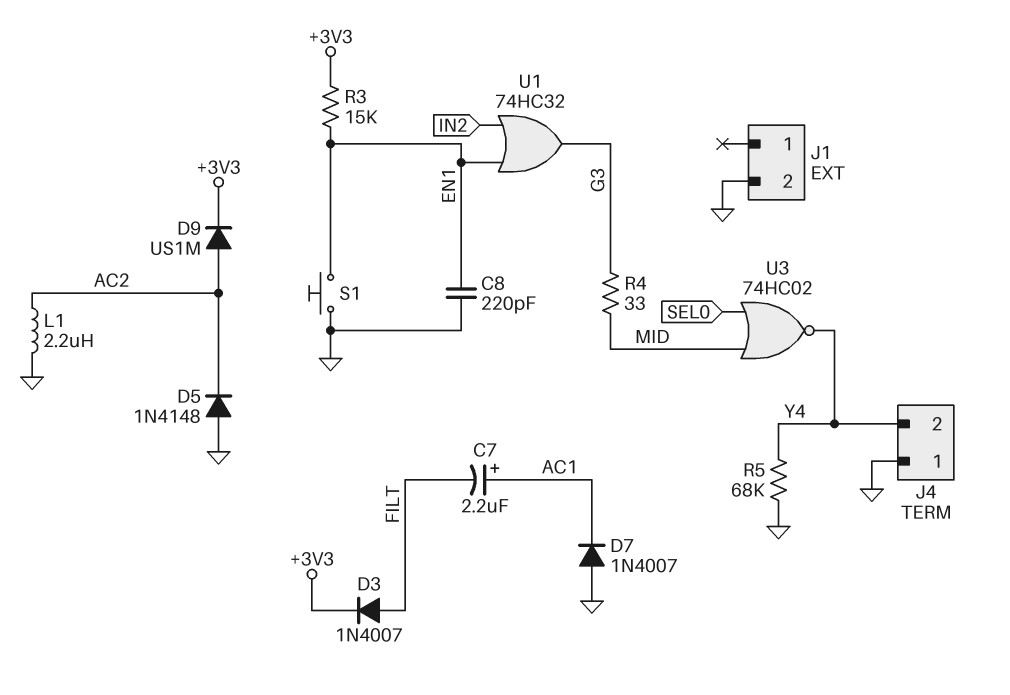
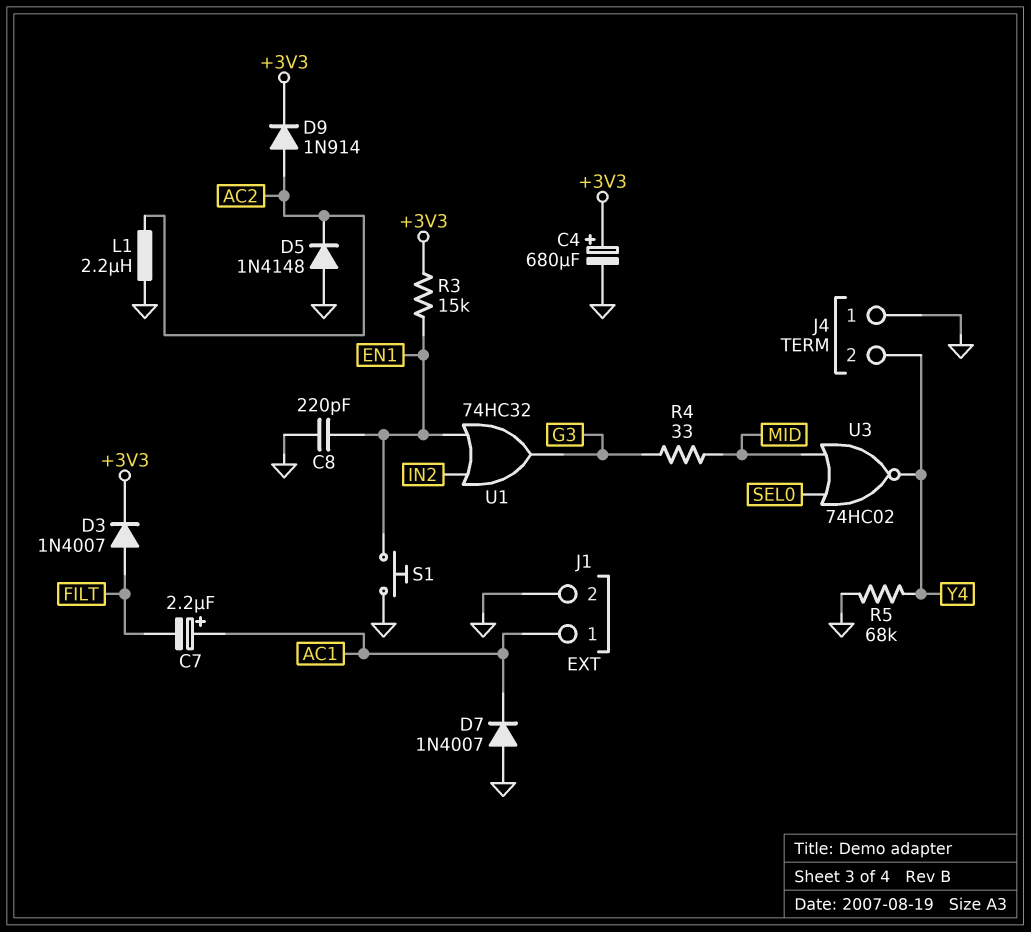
C4: none -> 680uF (plus +3V3, minus GND)
D9: diode US1M (A AC2, K +3V3) -> diode 1N914 (A AC2, K +3V3)
J1 pin 1: none -> AC1

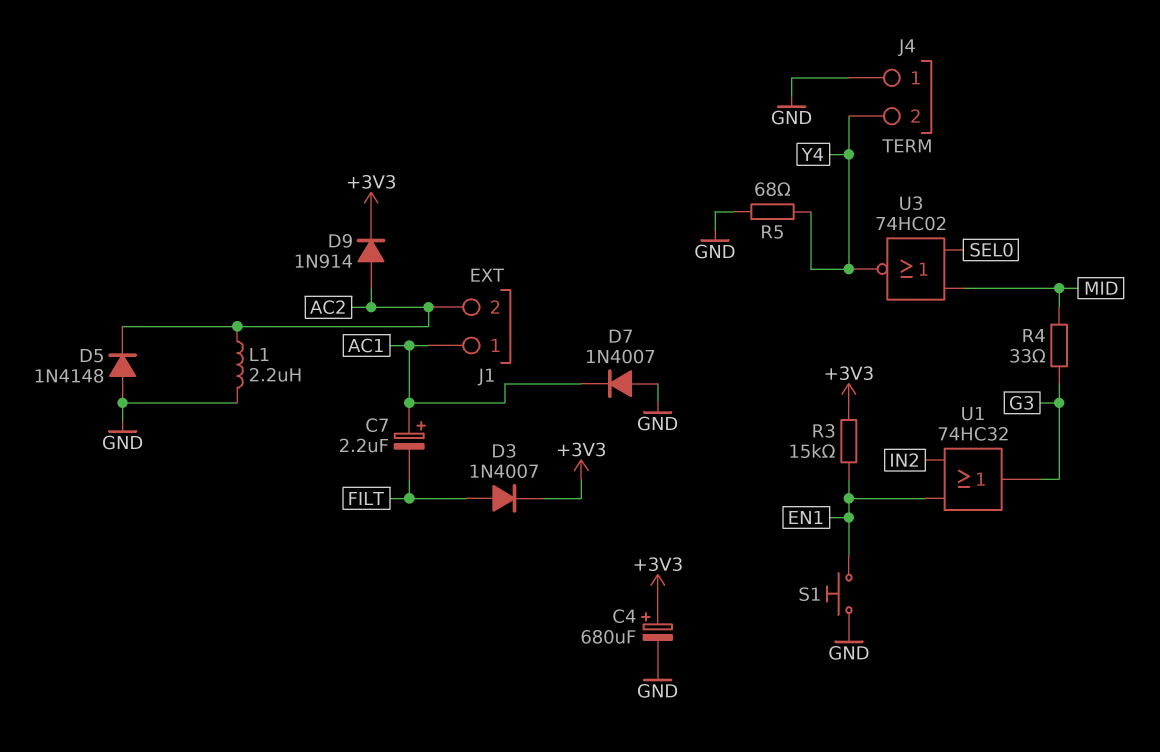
C8: 220pF (EN1, GND) -> none
J1 pin 2: GND -> AC2
R5: 68k (GND, Y4) -> 68 (GND, Y4)

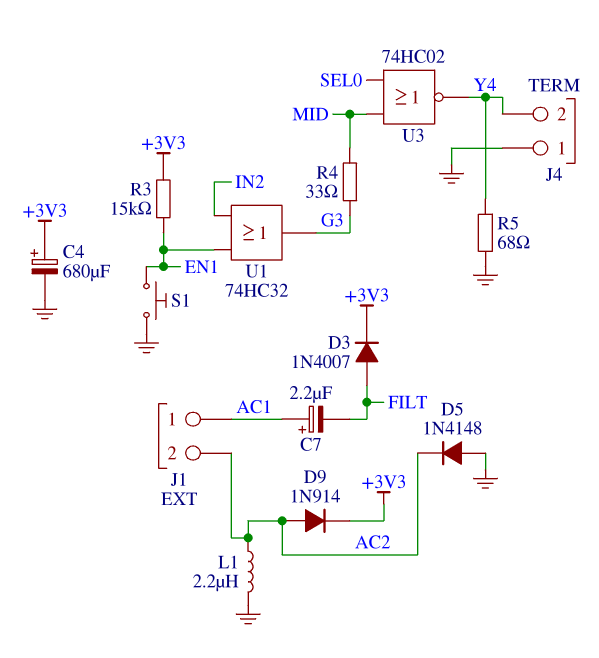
D7: diode 1N4007 (A GND, K AC1) -> none

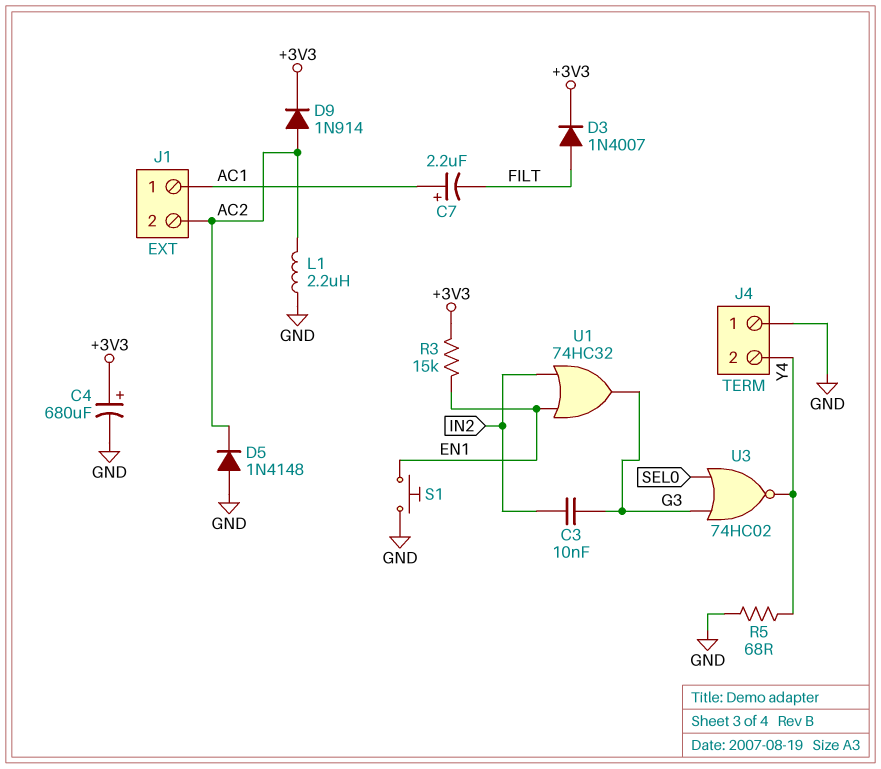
C3: none -> 10nF (G3, IN2)
R4: 33 (G3, MID) -> none
U3: NOR 74HC02 (in MID, in SEL0, out Y4) -> NOR 74HC02 (in G3, in SEL0, out Y4)

